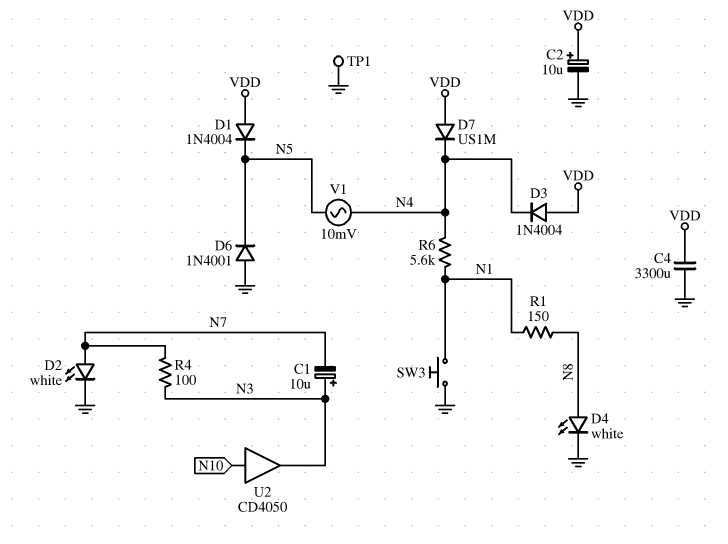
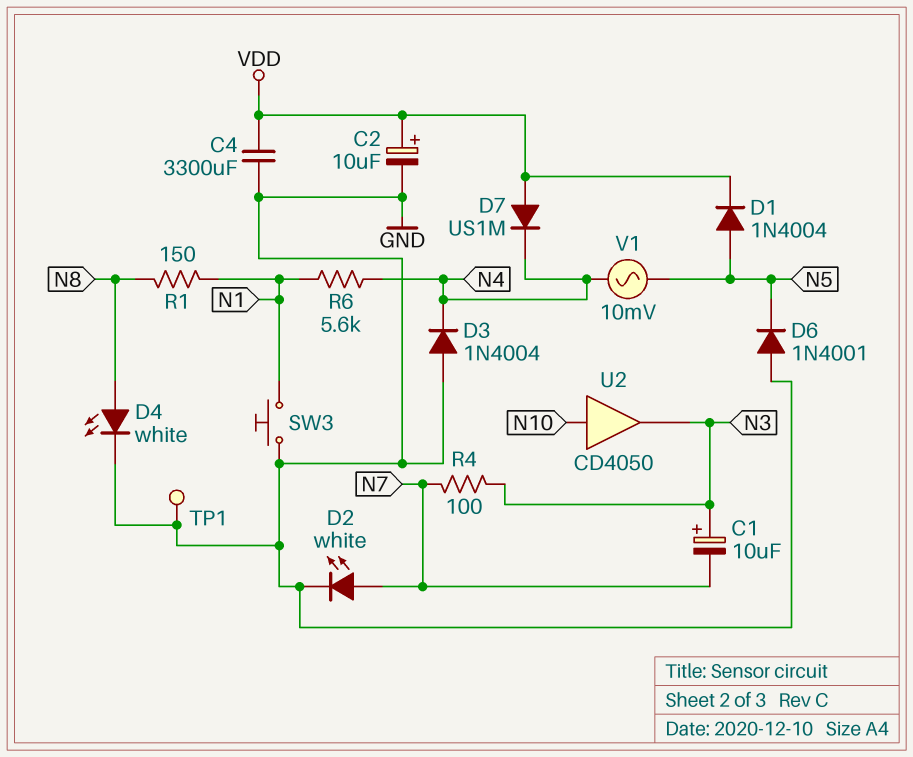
D1: diode 1N4004 (A VDD, K N5) -> diode 1N4004 (A N5, K VDD)
D3: diode 1N4004 (A VDD, K N4) -> diode 1N4004 (A GND, K N4)

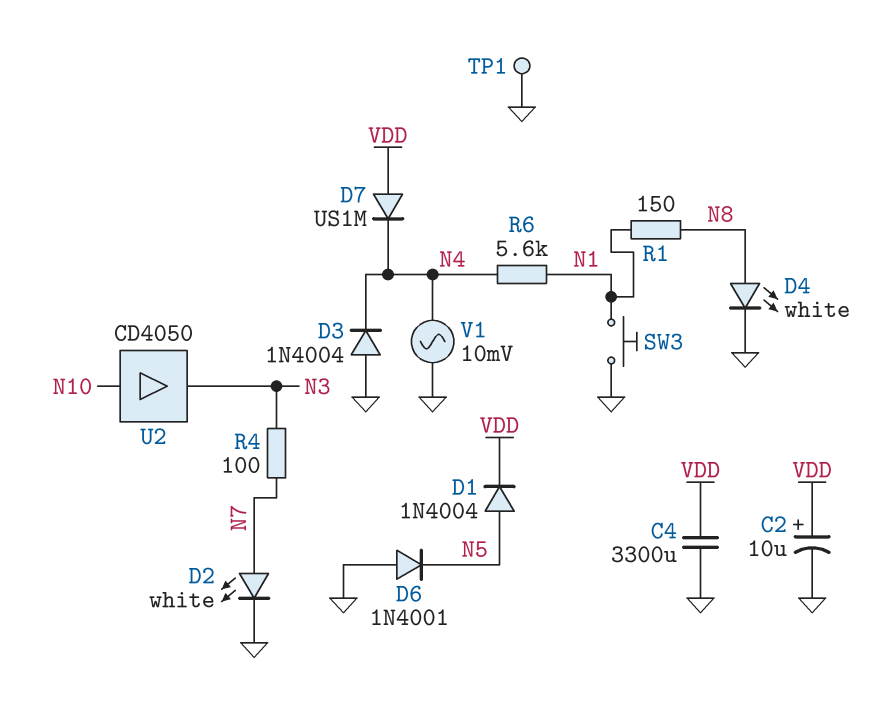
C1: 10uF (plus N3, minus N7) -> none
V1: AC 10mV (N4, N5) -> AC 10mV (GND, N4)

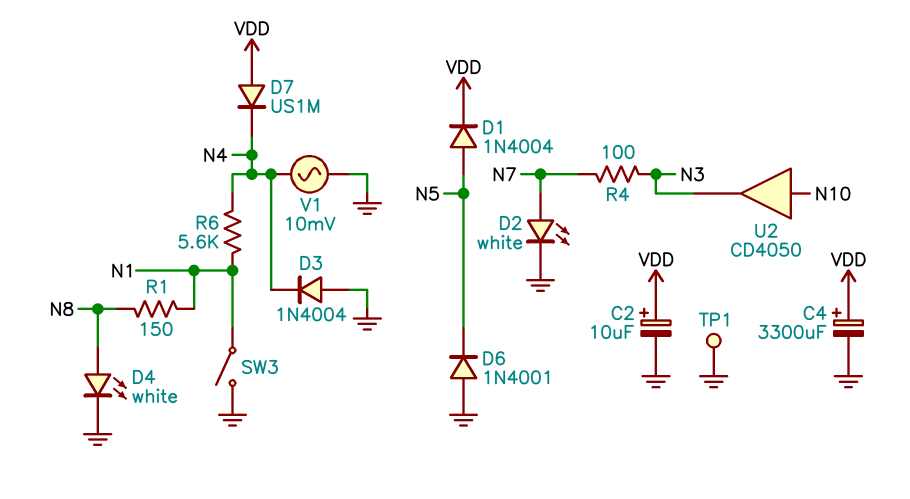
C4: 3300uF (GND, VDD) -> 3300uF (plus VDD, minus GND)
SW3: button (GND, N1) -> switch (GND, N1)

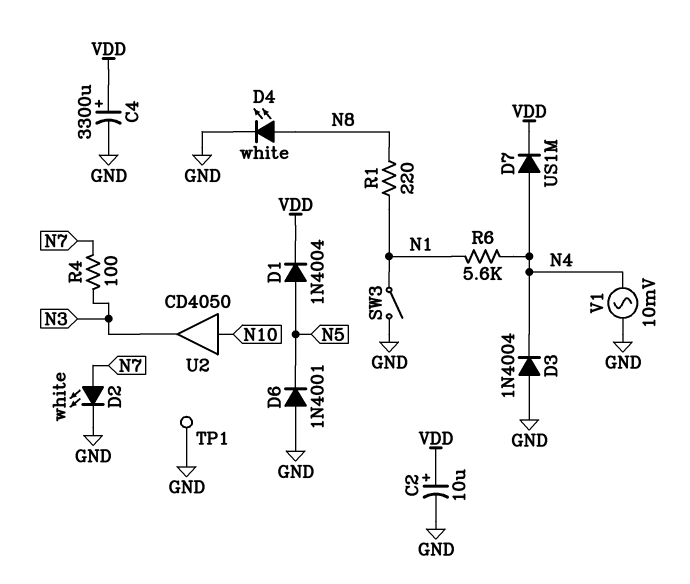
D7: diode US1M (A VDD, K N4) -> diode US1M (A N4, K VDD)
R1: 150 (N1, N8) -> 220 (N1, N8)

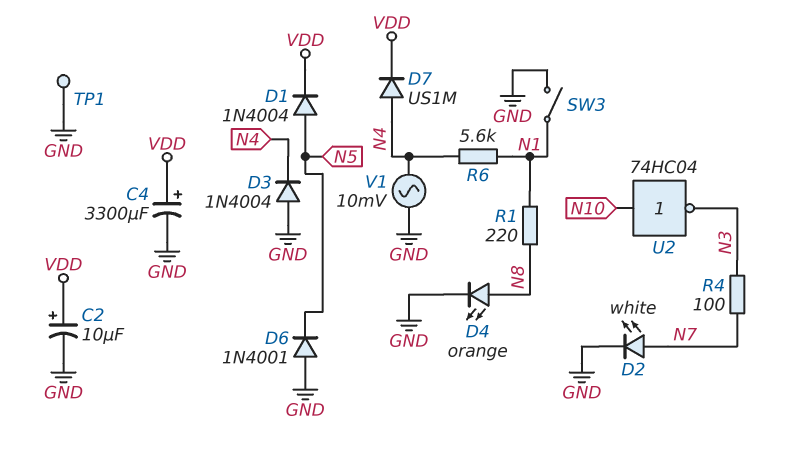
D4: LED white (A N8, K GND) -> LED orange (A N8, K GND)
U2: buffer CD4050 (in N10, out N3) -> NOT 74HC04 (in N10, out N3)

